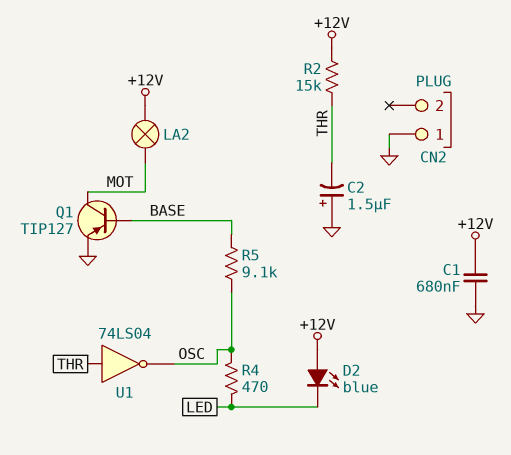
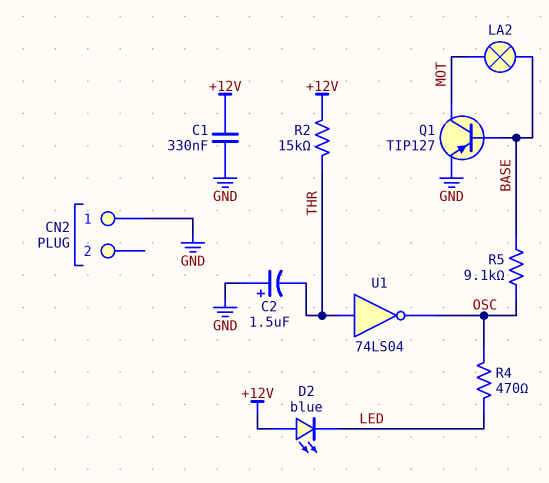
C1: 680nF (+12V, GND) -> 330nF (+12V, GND)
LA2: lamp (+12V, MOT) -> lamp (BASE, MOT)

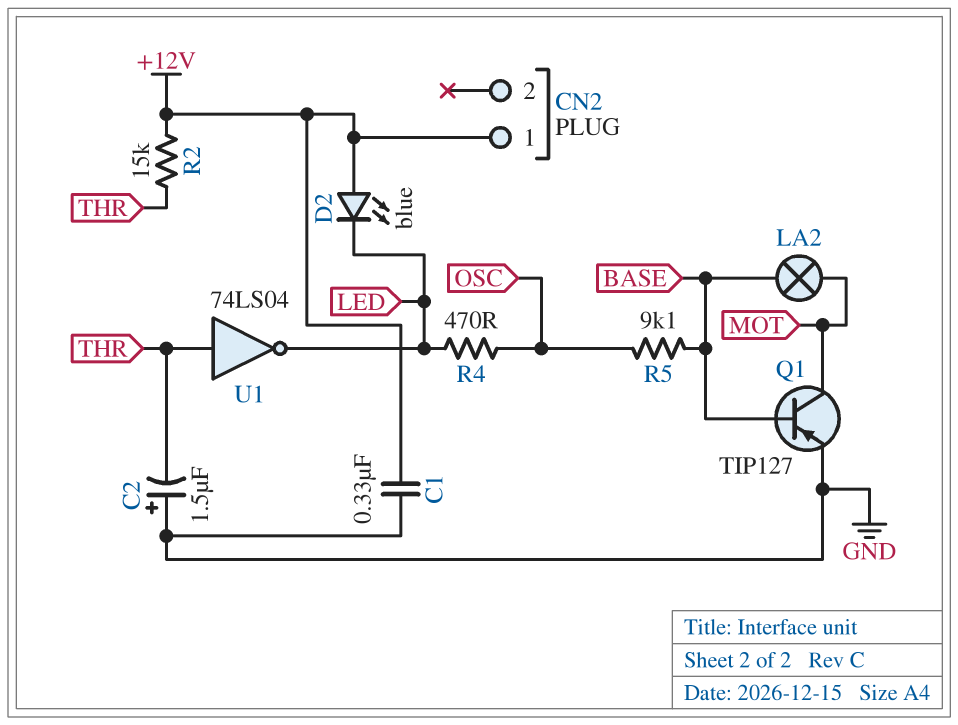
CN2 pin 1: GND -> +12V
U1: NOT 74LS04 (in THR, out OSC) -> NOT 74LS04 (in THR, out LED)

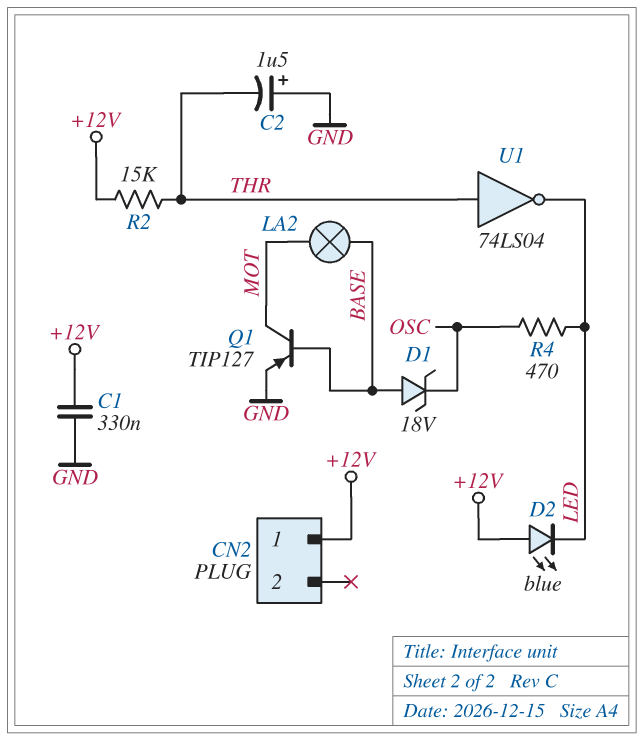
D1: none -> zener 18V (A BASE, K OSC)
R5: 9.1k (BASE, OSC) -> none

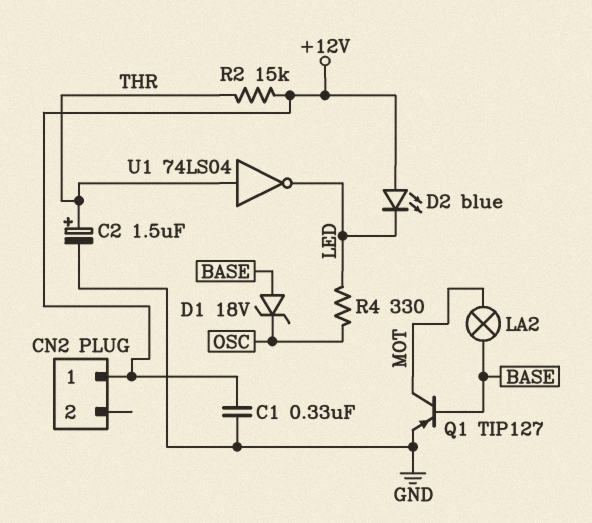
C2: 1.5uF (plus GND, minus THR) -> 1.5uF (plus THR, minus GND)
R4: 470 (LED, OSC) -> 330 (LED, OSC)

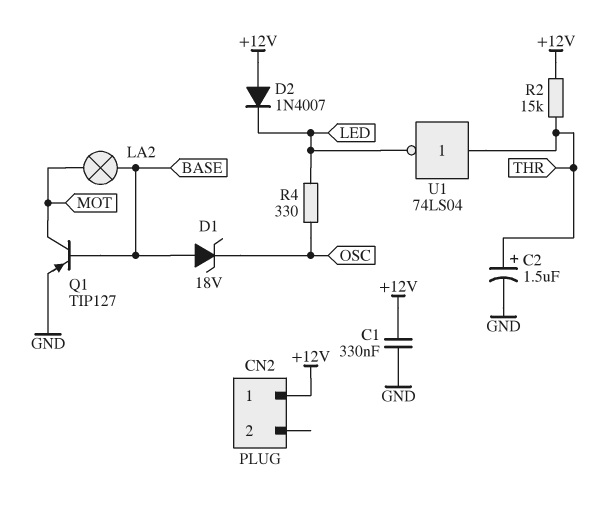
D2: LED blue (A +12V, K LED) -> diode 1N4007 (A +12V, K LED)

